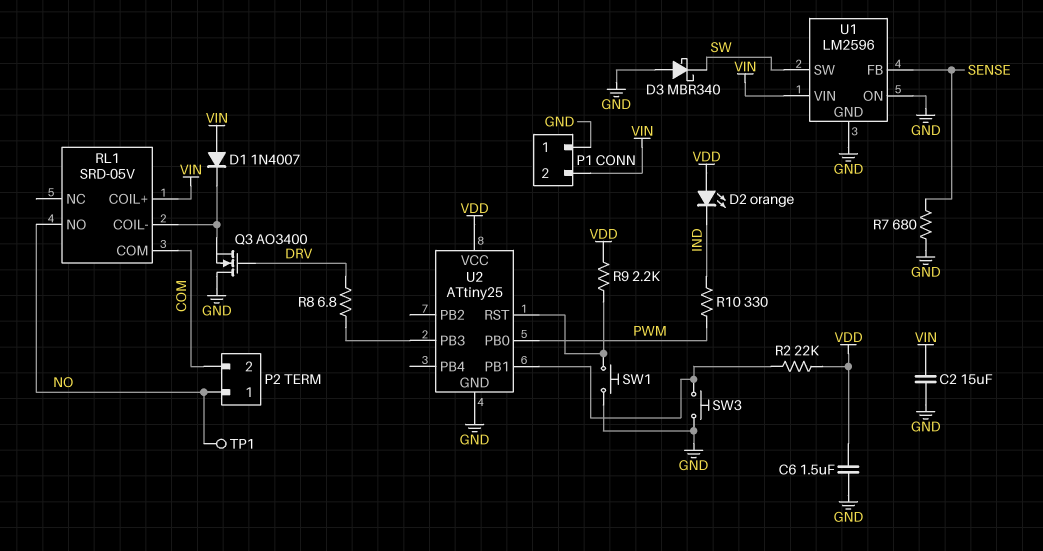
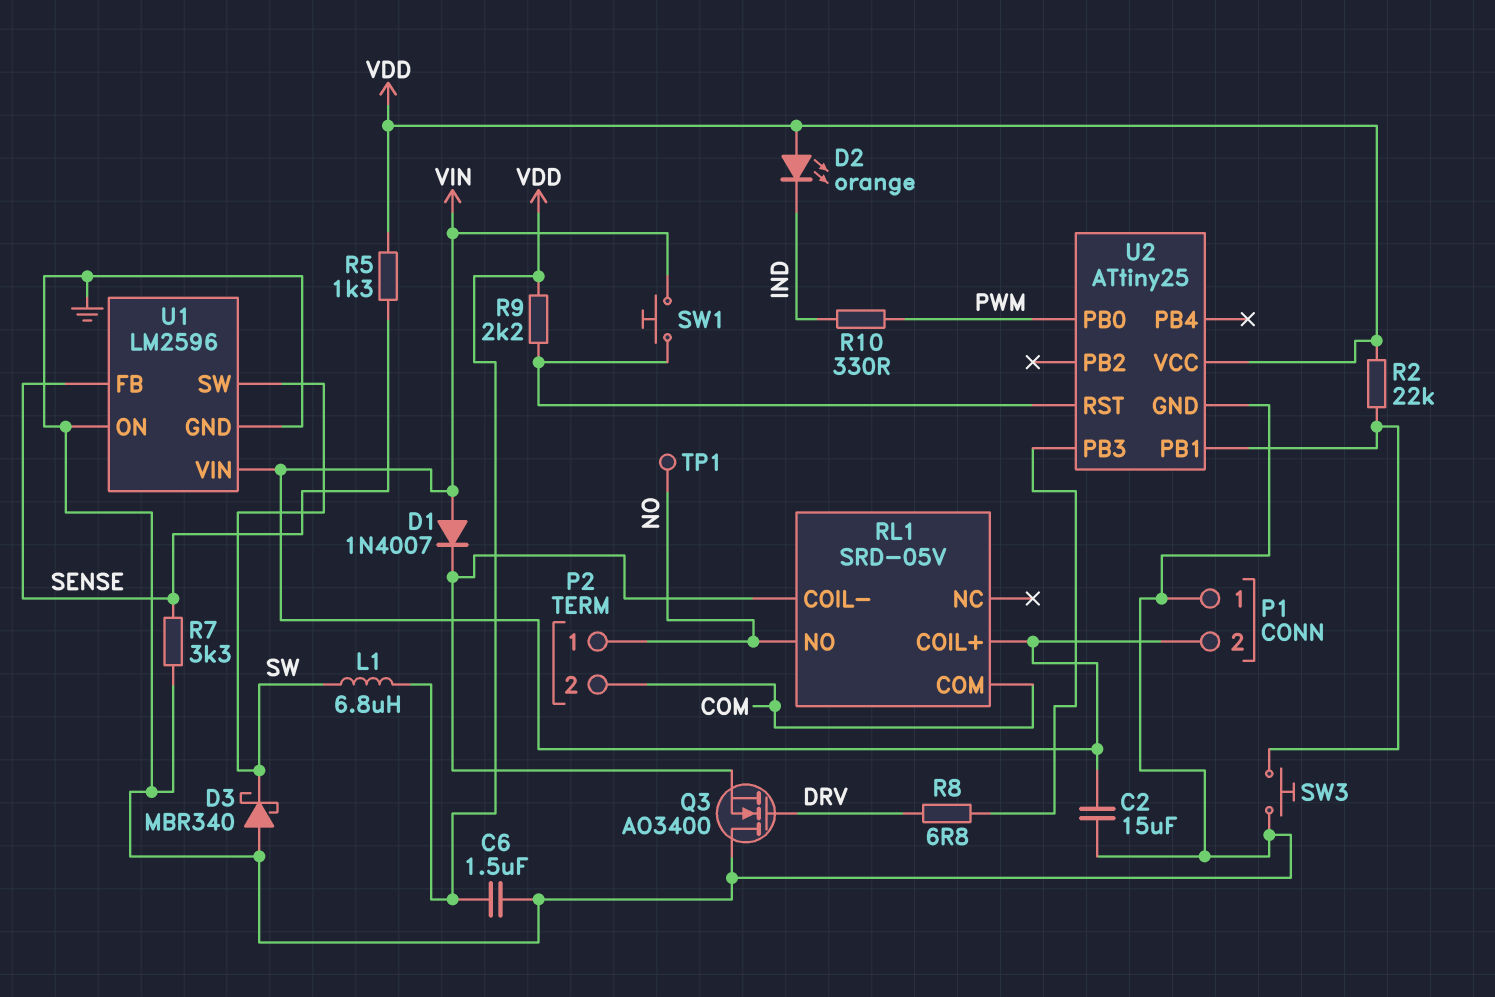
L1: none -> 6.8uH (SW, VDD)
R5: none -> 1.3k (SENSE, VDD)
R7: 680 (GND, SENSE) -> 3.3k (GND, SENSE)
SW1: button (GND, U2/RST) -> button (U2/RST, VIN)

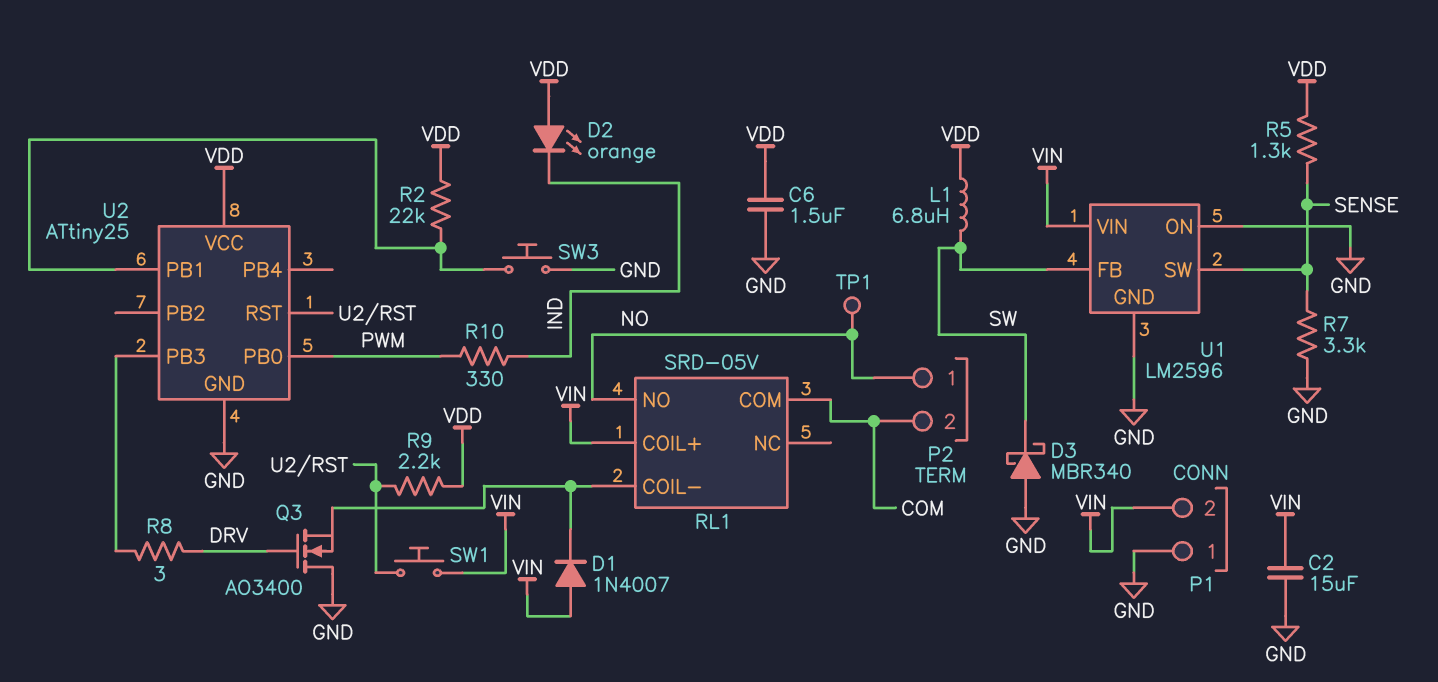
R8: 6.8 (DRV, U2/PB3) -> 3 (DRV, U2/PB3)
U1 pin FB: SENSE -> SW
U1 pin SW: SW -> SENSE

